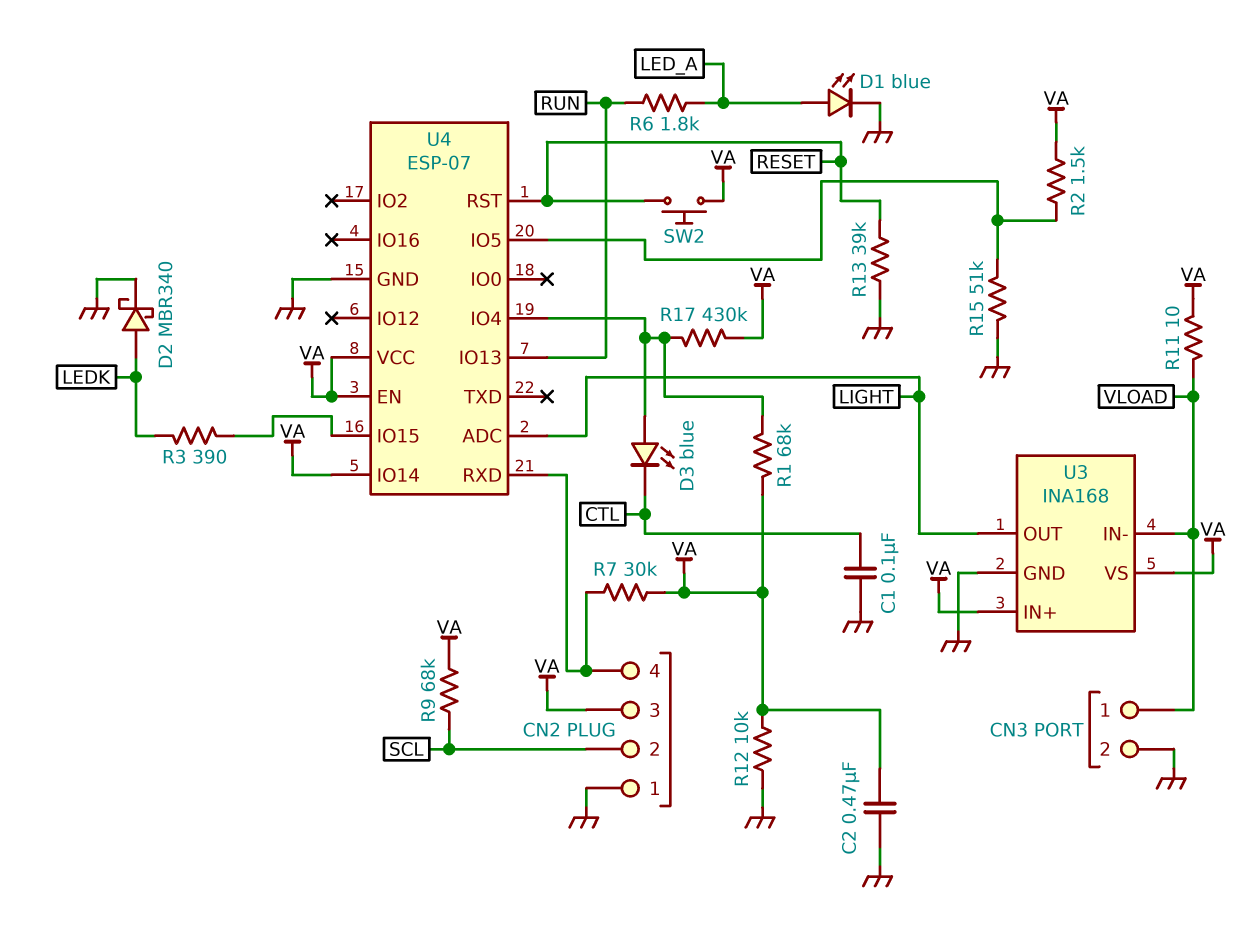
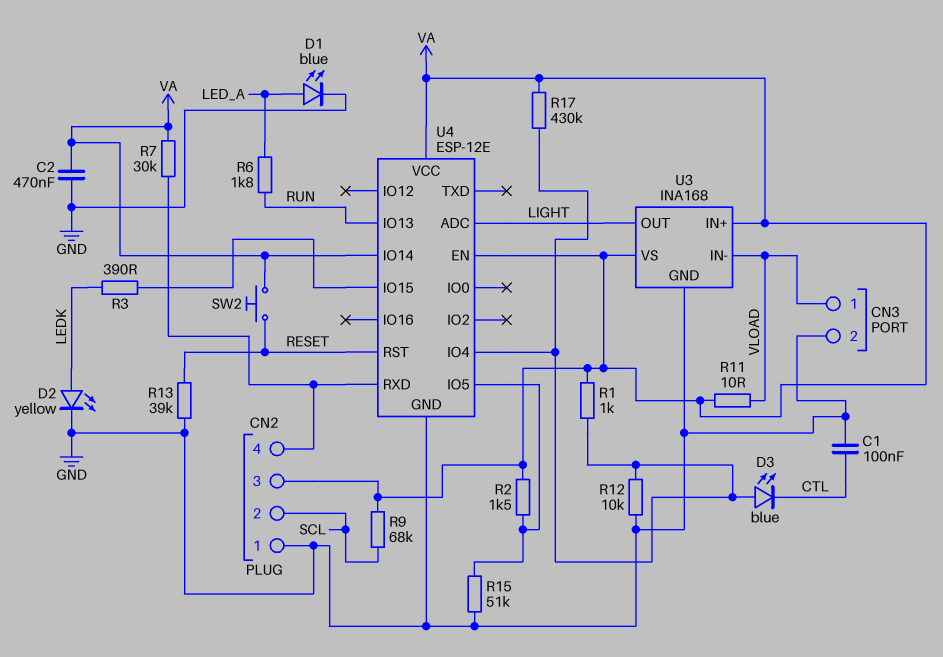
D2: schottky MBR340 (A LEDK, K GND) -> LED yellow (A LEDK, K GND)
R1: 68k (U4/IO4, VA) -> 1k (U4/IO4, VA)
R12: 10k (GND, VA) -> 10k (GND, U4/IO4)
U4: ESP-07 -> ESP-12E

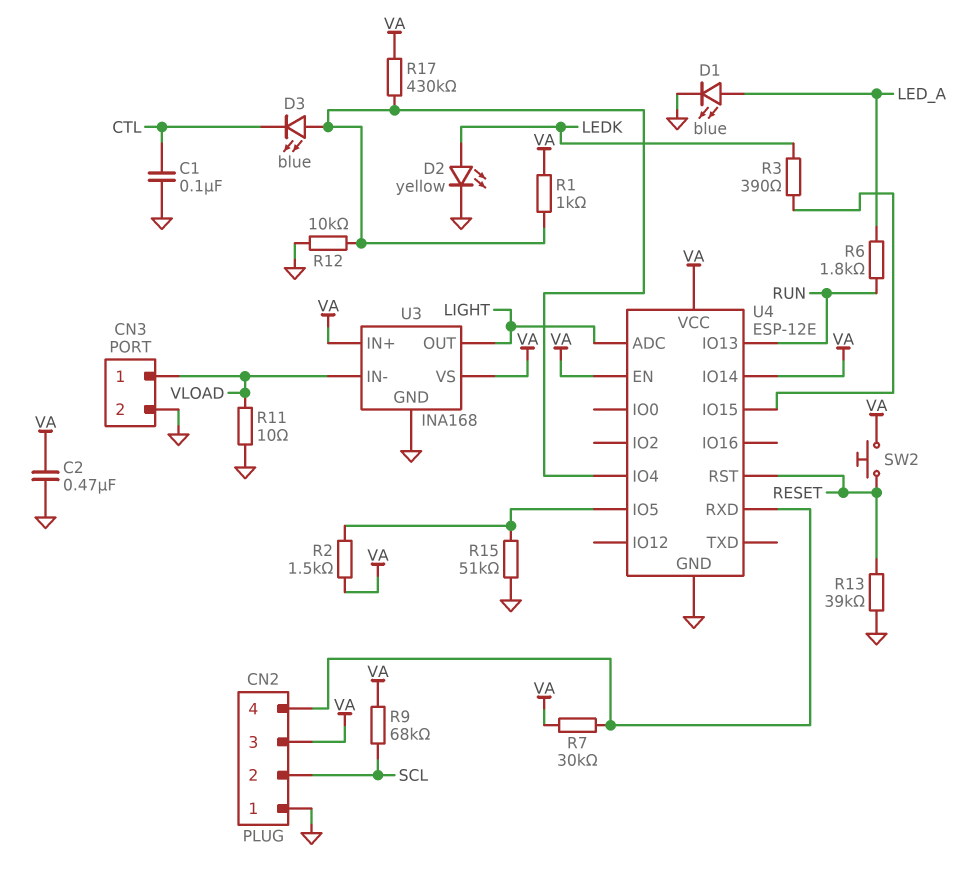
R11: 10 (VA, VLOAD) -> 10 (GND, VLOAD)

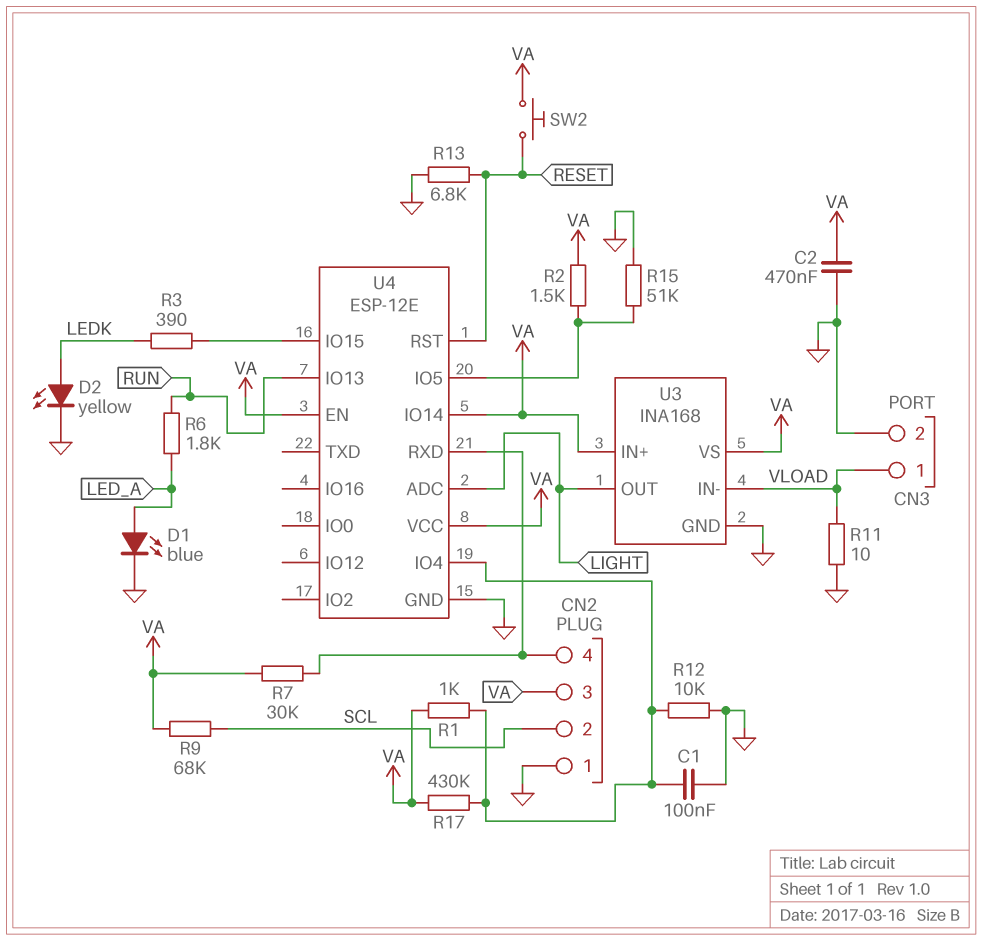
C1: 100nF (CTL, GND) -> 100nF (GND, U4/IO4)
D3: LED blue (A U4/IO4, K CTL) -> none
R13: 39k (GND, RESET) -> 6.8k (GND, RESET)

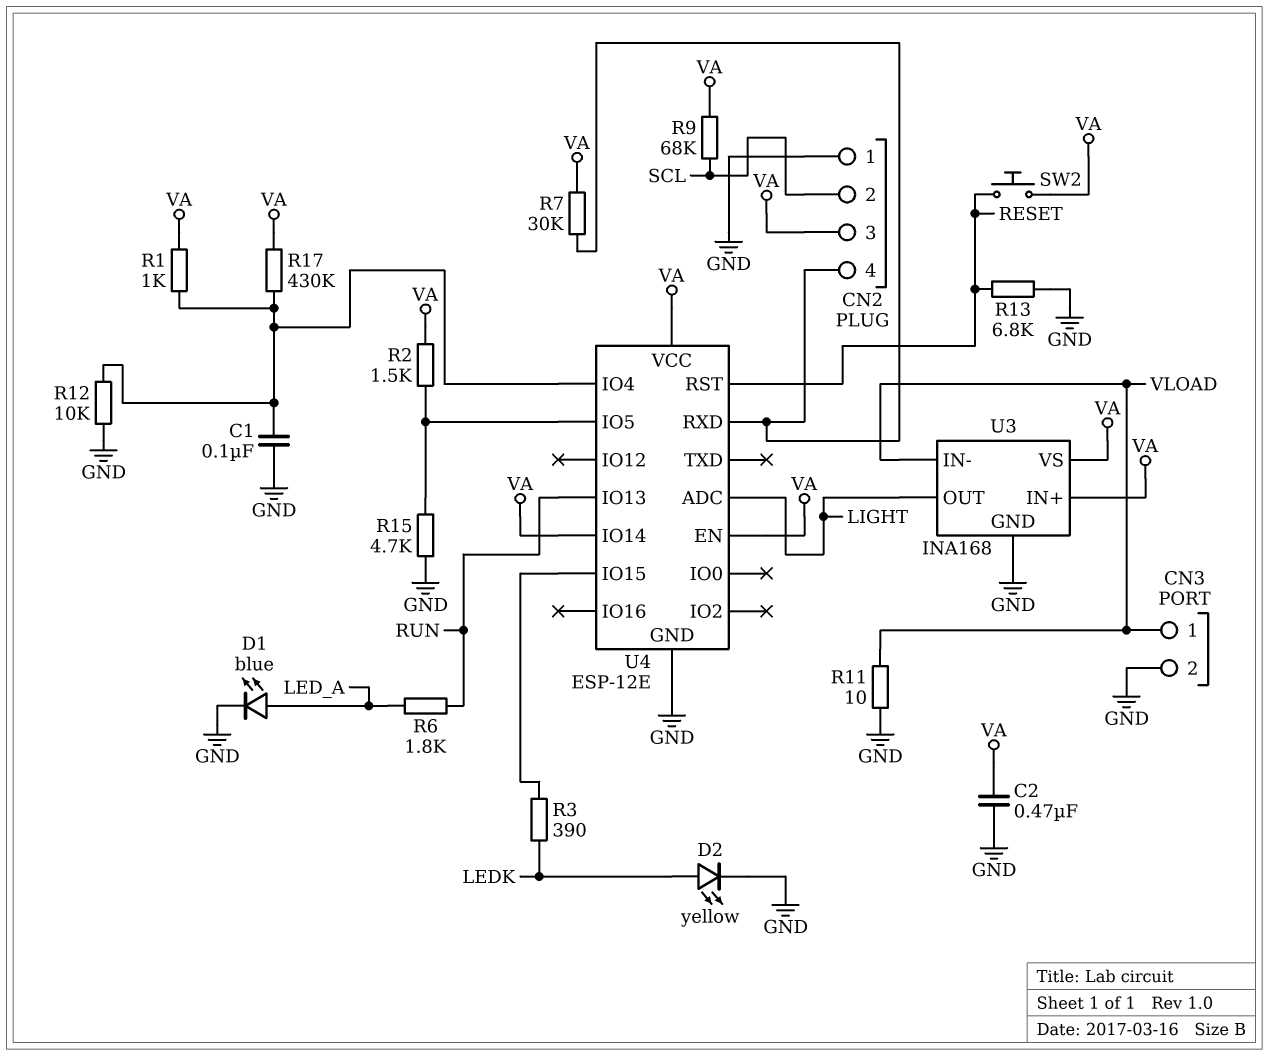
R15: 51k (GND, U4/IO5) -> 4.7k (GND, U4/IO5)

